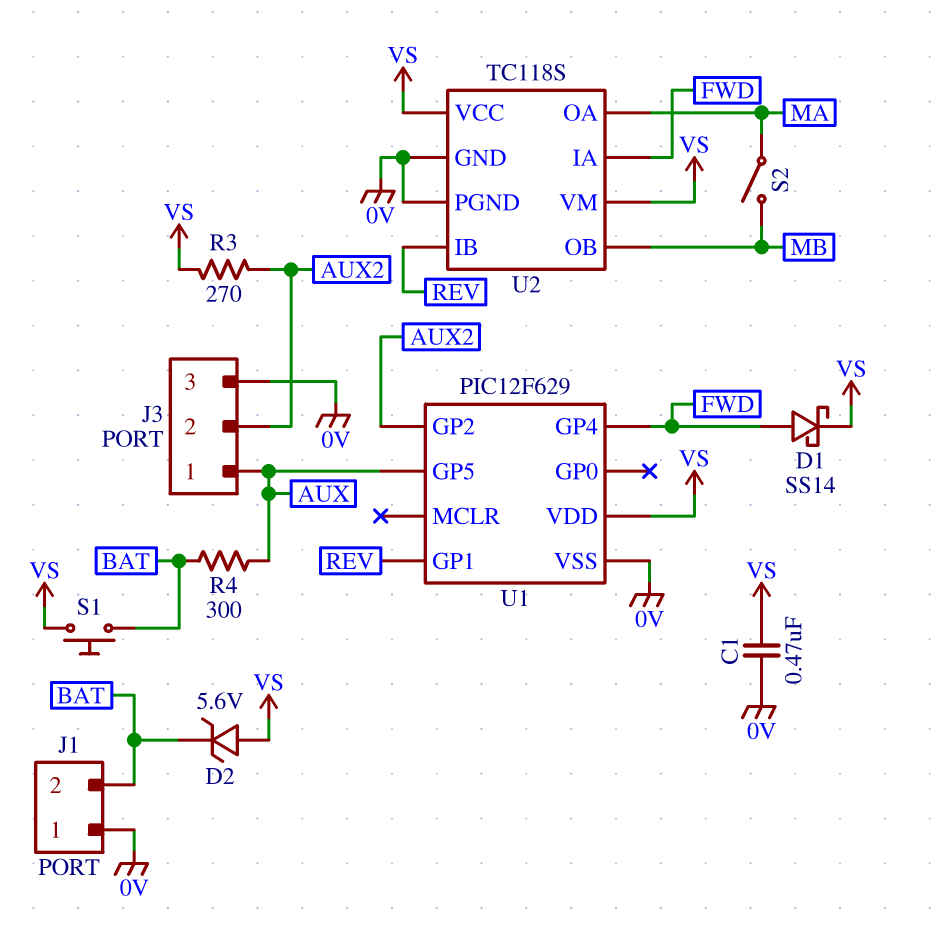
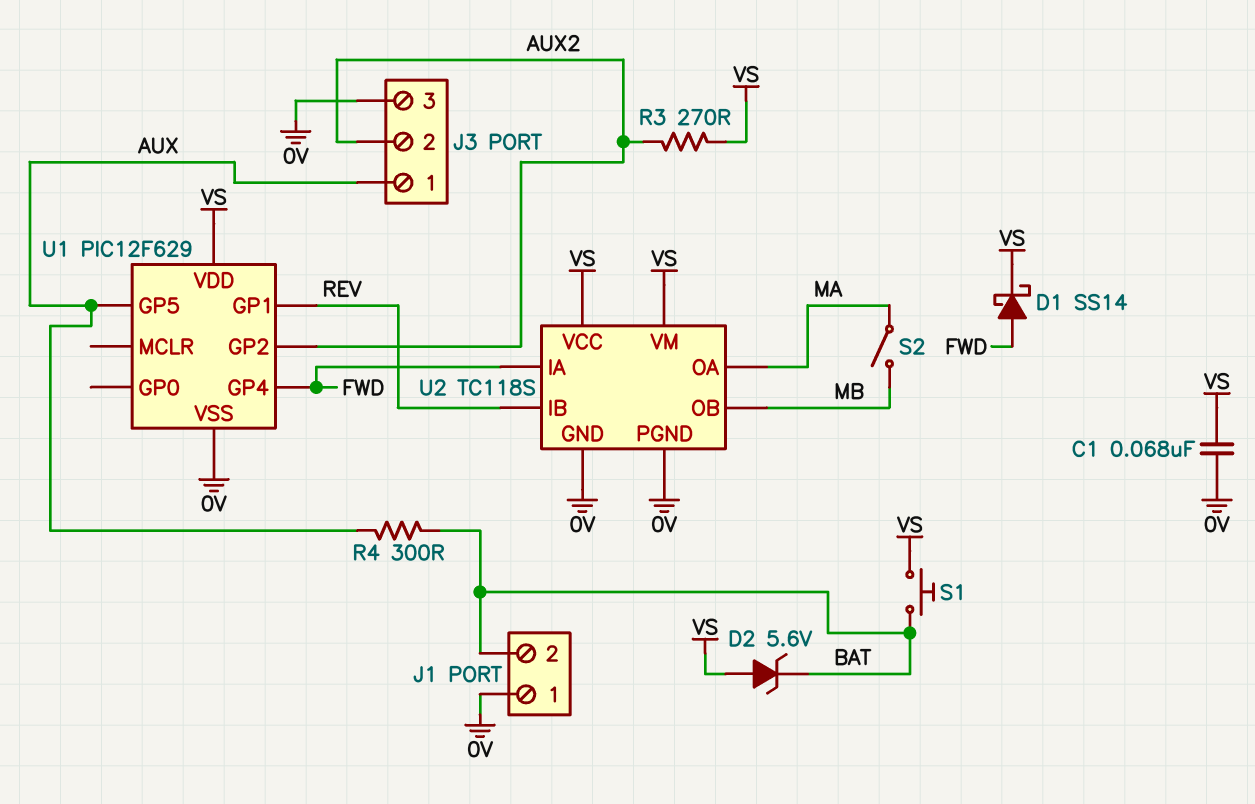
C1: 470nF (0V, VS) -> 68nF (0V, VS)

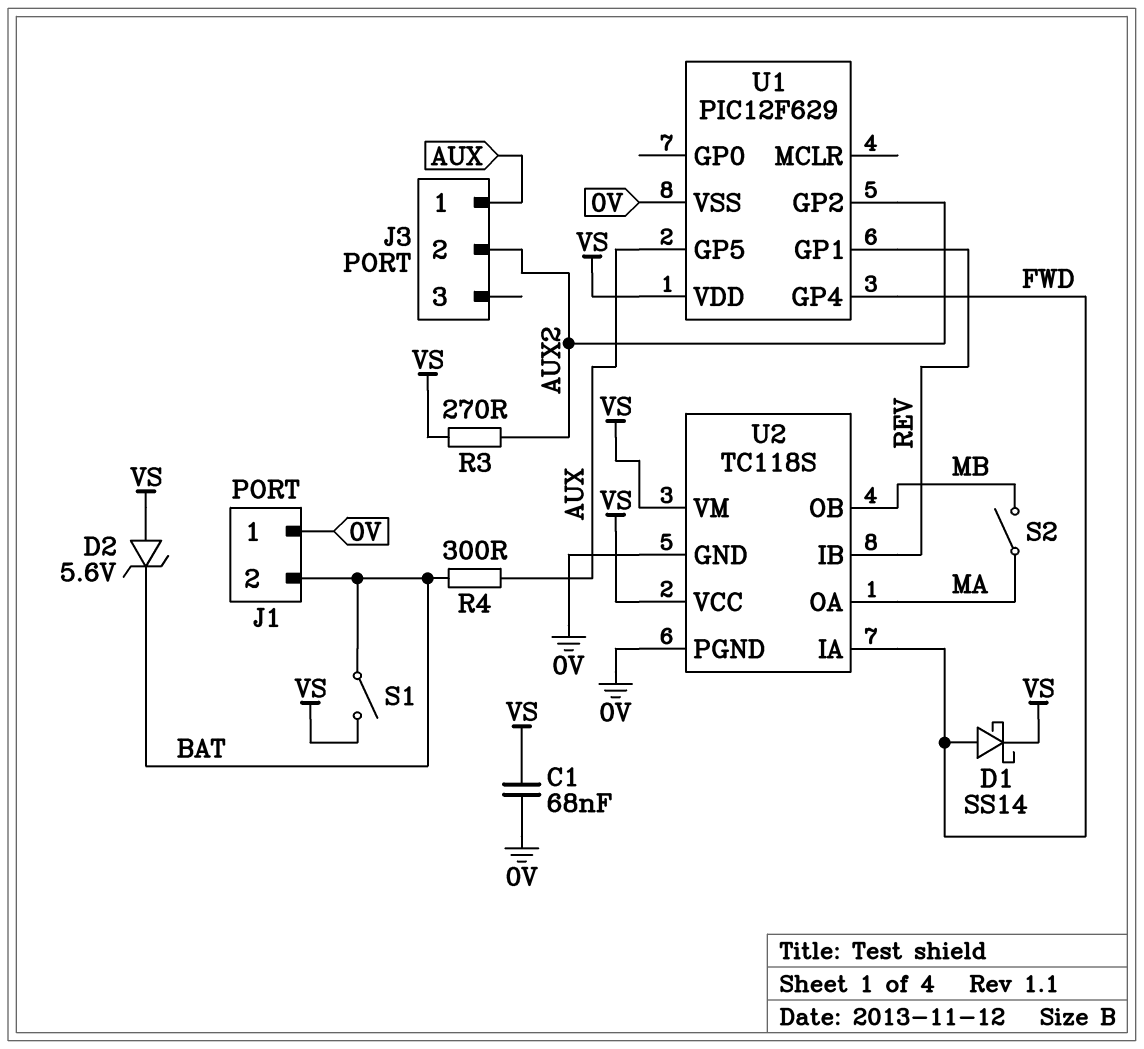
J3 pin 3: 0V -> none
S1: button (BAT, VS) -> switch (BAT, VS)

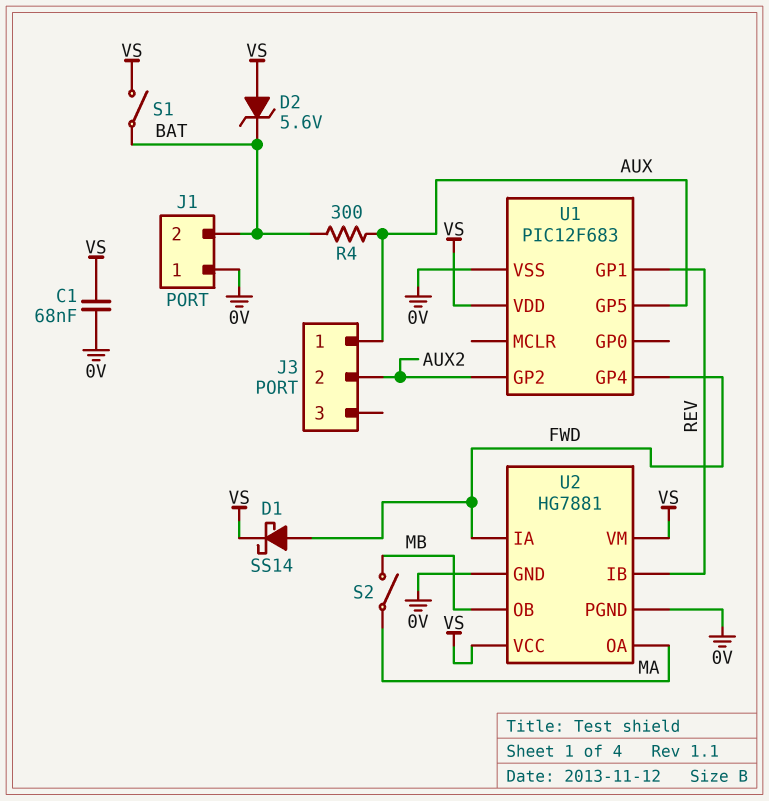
R3: 270 (AUX2, VS) -> none
U1: PIC12F629 -> PIC12F683
U2: TC118S -> HG7881

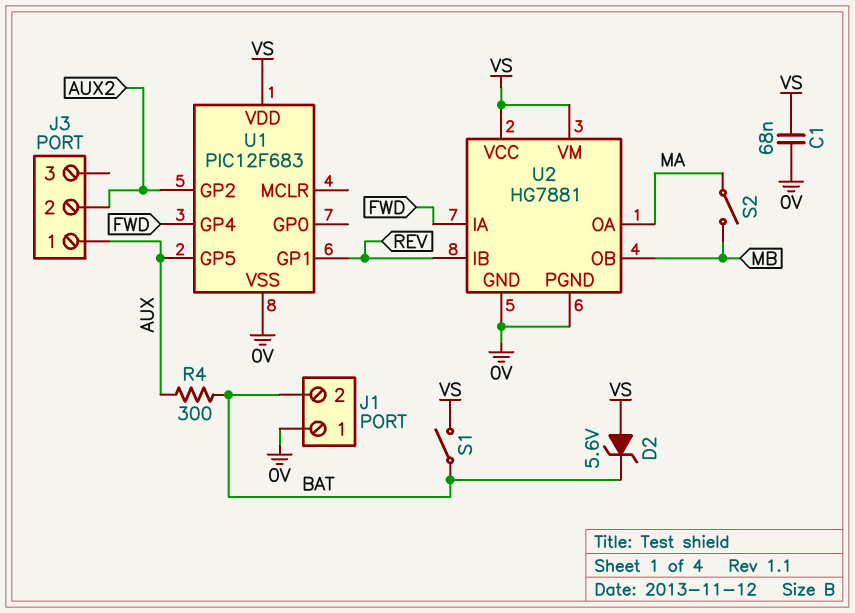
D1: schottky SS14 (A FWD, K VS) -> none

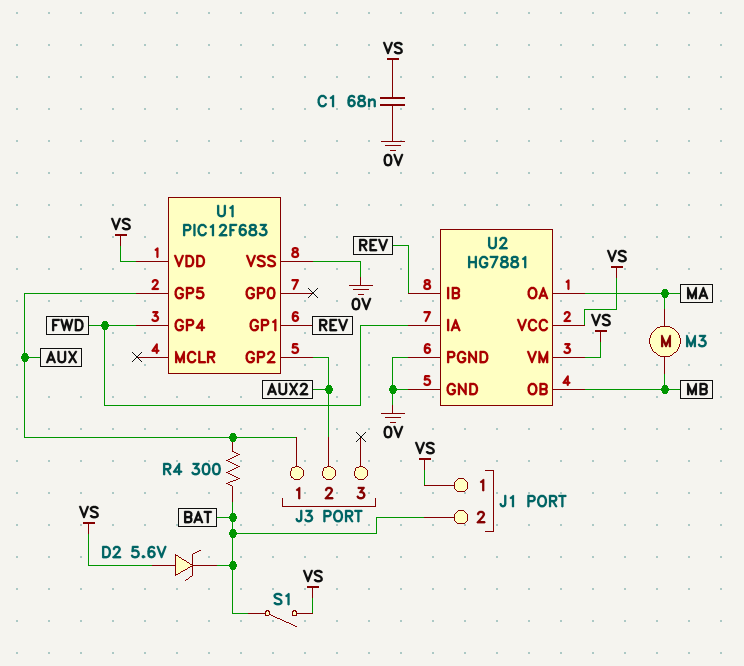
J1 pin 1: 0V -> VS
M3: none -> motor (MA, MB)
S2: switch (MA, MB) -> none

